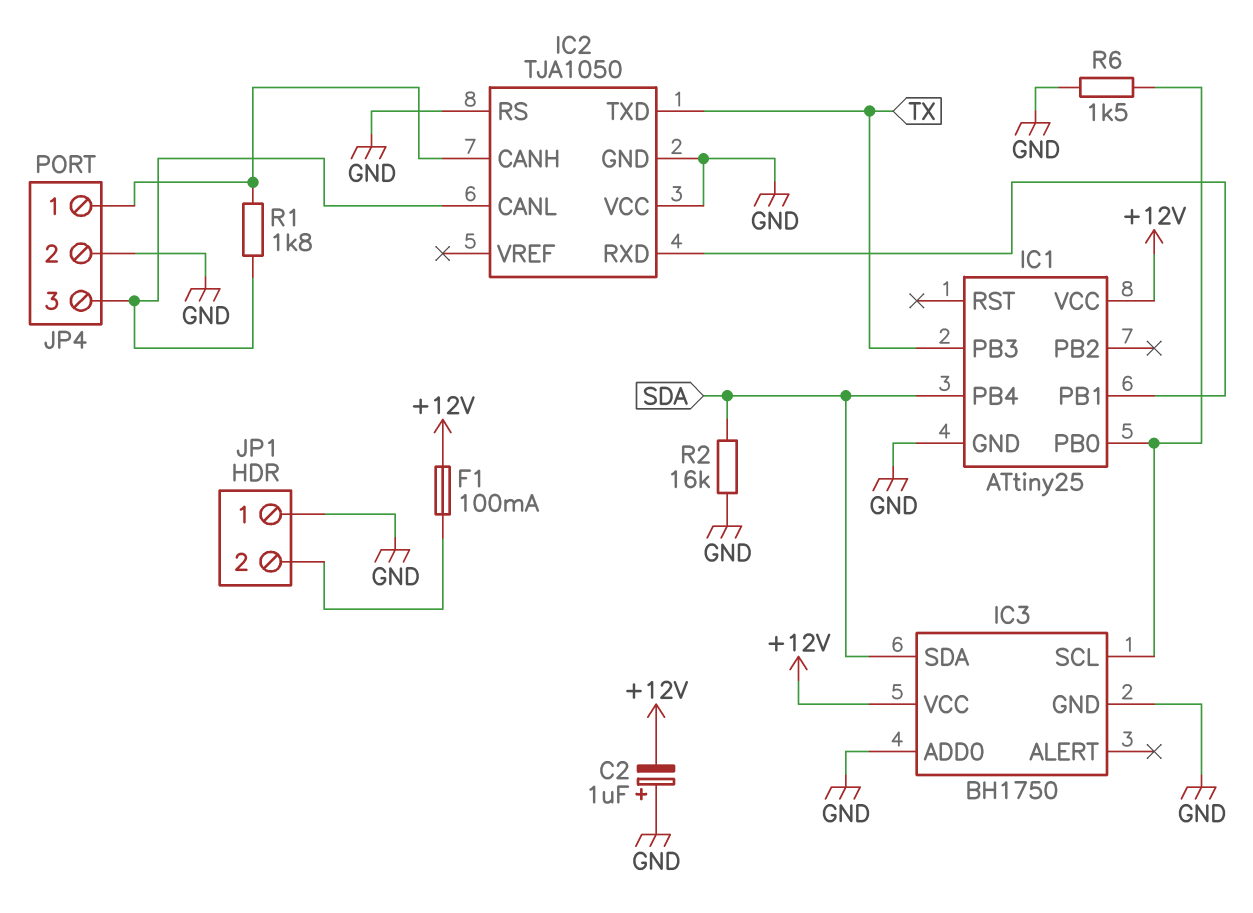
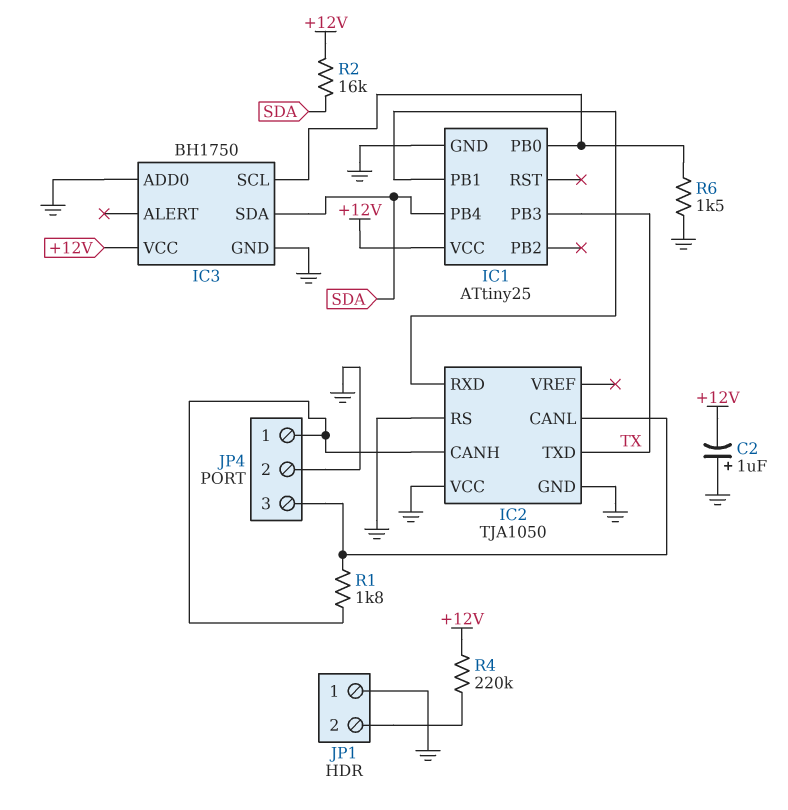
F1: 100mA (+12V, JP1/2) -> none
R2: 16k (GND, SDA) -> 16k (+12V, SDA)
R4: none -> 220k (+12V, JP1/2)

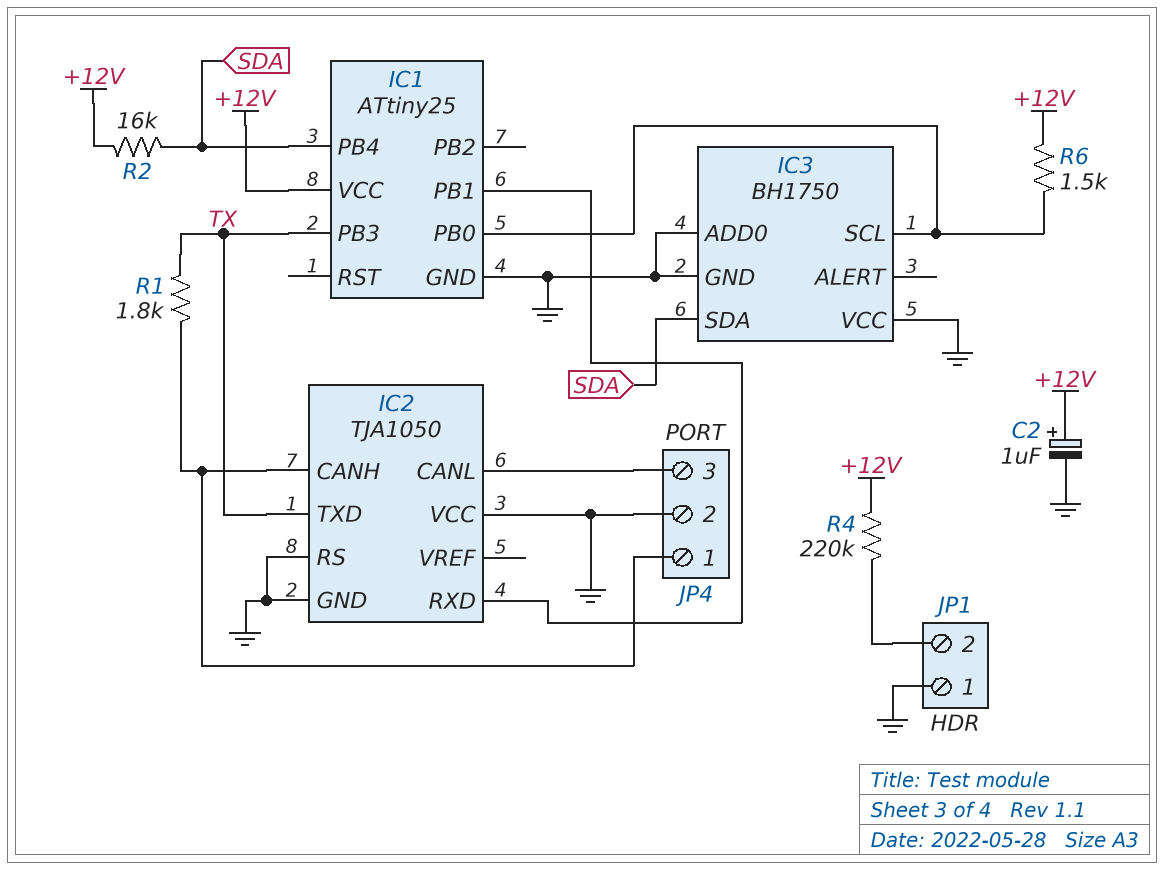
C2: 1uF (plus GND, minus +12V) -> 1uF (plus +12V, minus GND)
IC3 pin VCC: +12V -> GND
R1: 1.8k (IC2/CANH, IC2/CANL) -> 1.8k (IC2/CANH, TX)
R6: 1.5k (GND, IC1/PB0) -> 1.5k (+12V, IC1/PB0)

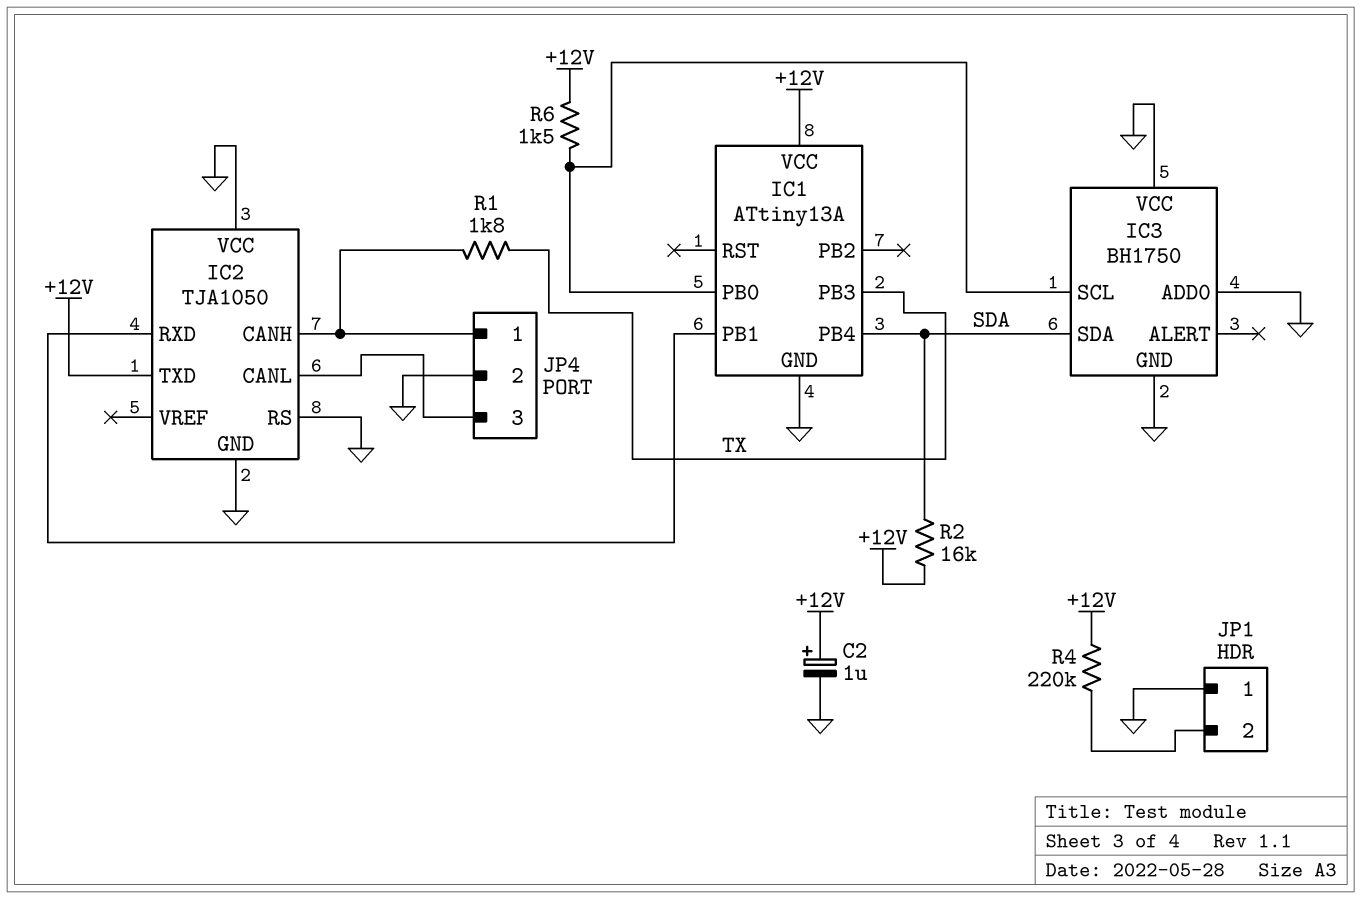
IC1: ATtiny25 -> ATtiny13A
IC2 pin TXD: TX -> +12V

